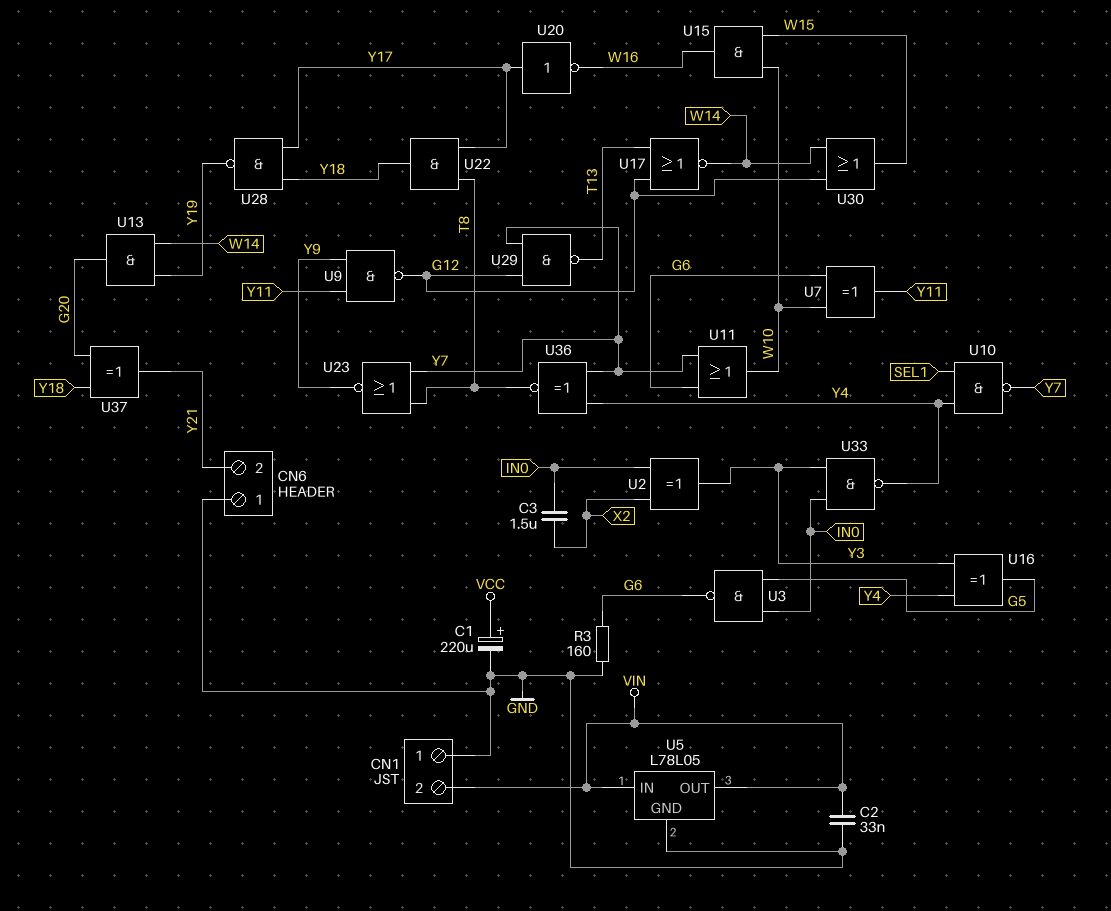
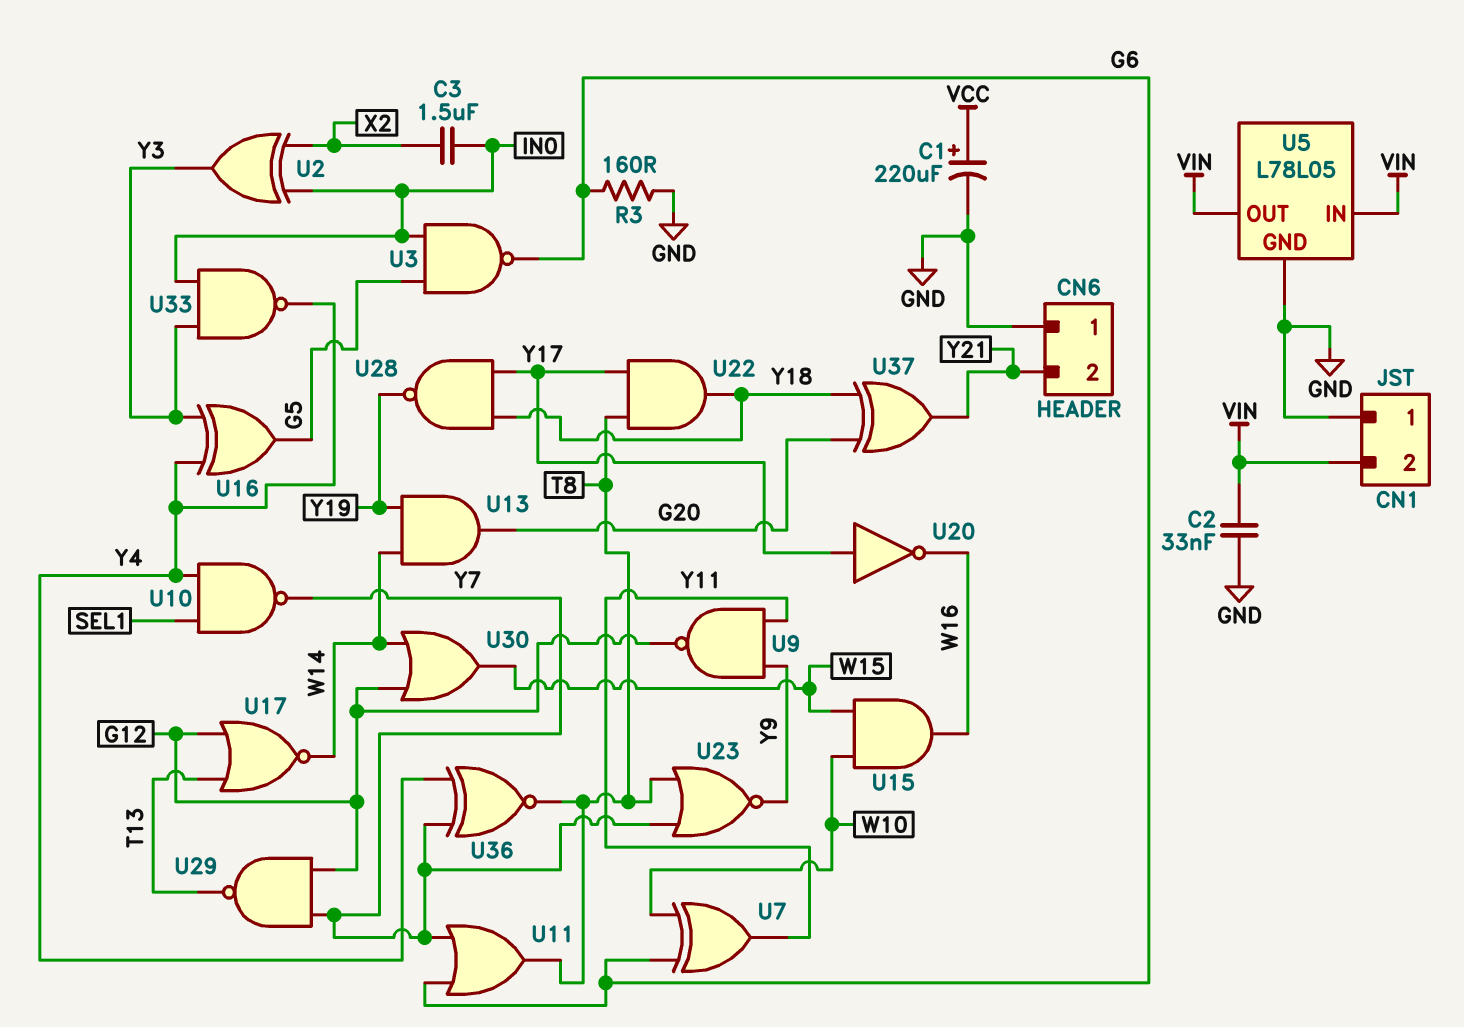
U11: OR (in G6, in Y7, out W10) -> OR (in G6, in Y7, out T8)

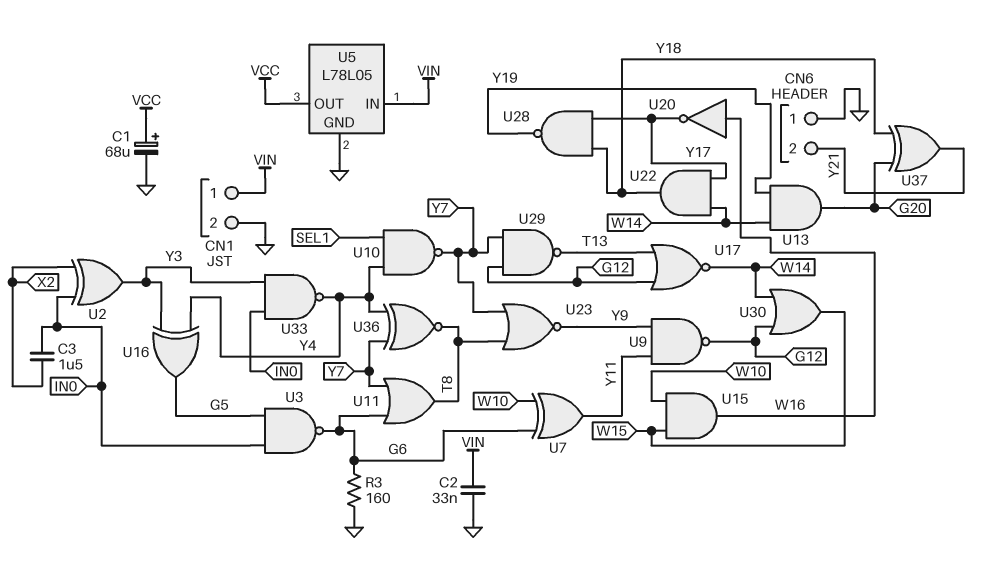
C1: 220uF (plus VCC, minus GND) -> 68uF (plus VCC, minus GND)
CN1 pin 1: GND -> VIN
CN1 pin 2: VIN -> GND
U5 pin OUT: VIN -> VCC
U20: NOT (in Y17, out W16) -> NOT (in W16, out Y17)
U22: AND (in T8, in Y17, out Y18) -> AND (in W14, in Y17, out Y18)

